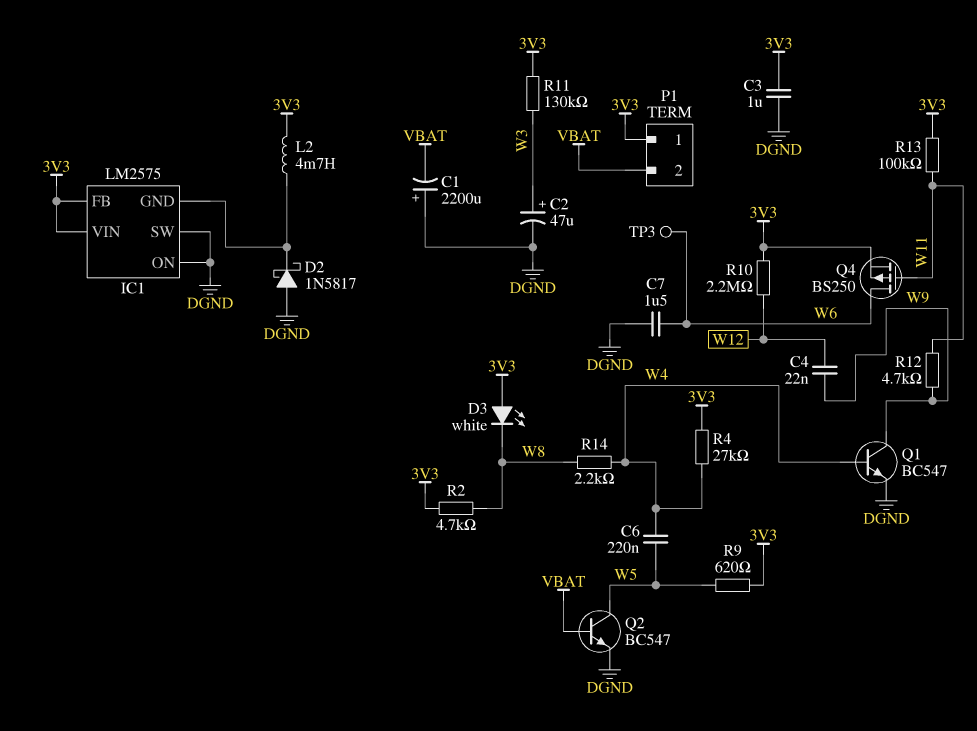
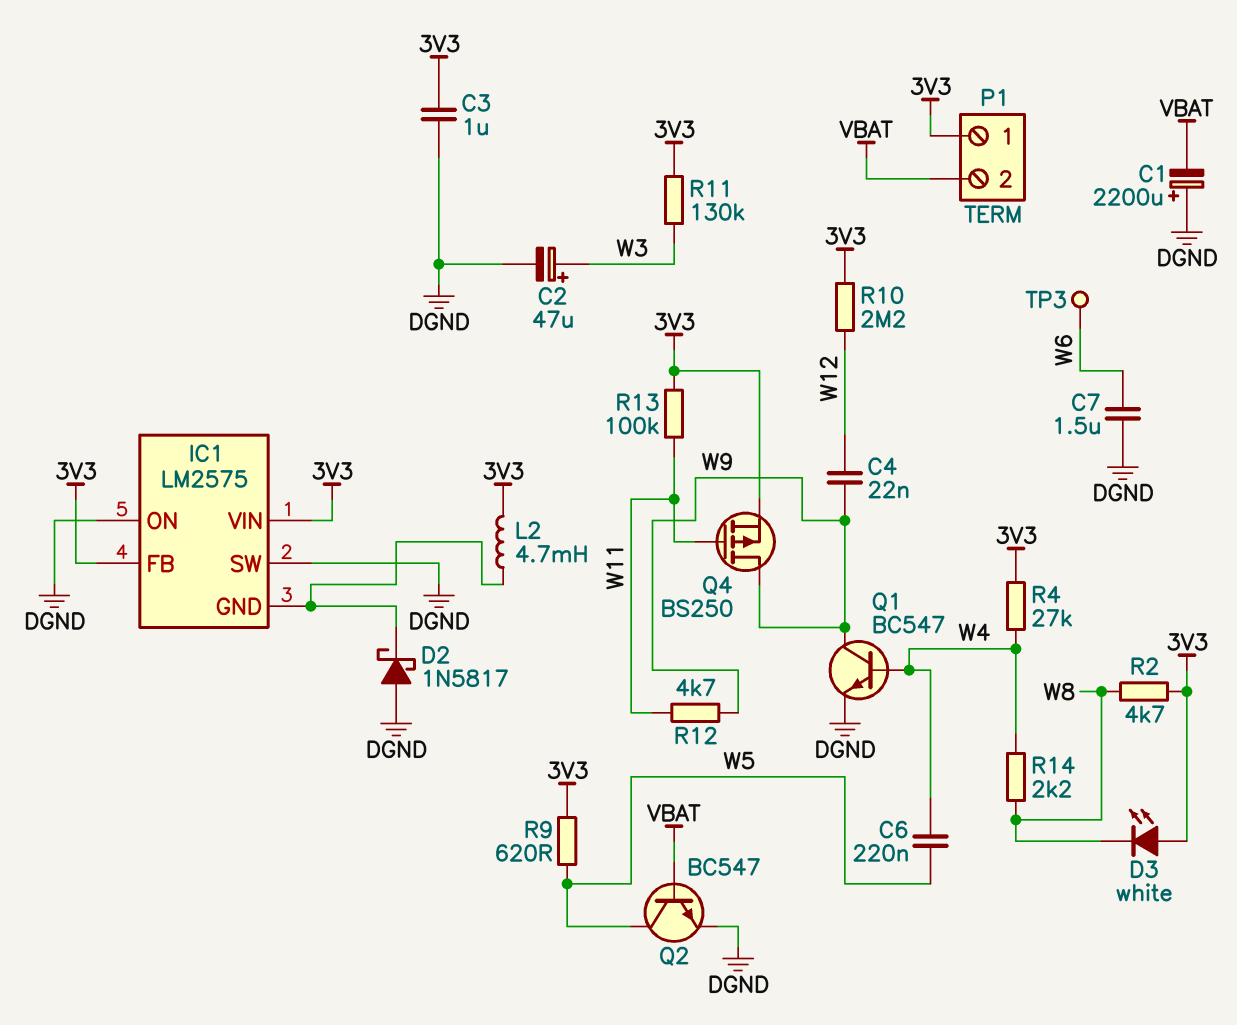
Q4: PMOS BS250 (G W11, D W6, S 3V3) -> PMOS BS250 (G W11, D W9, S 3V3)

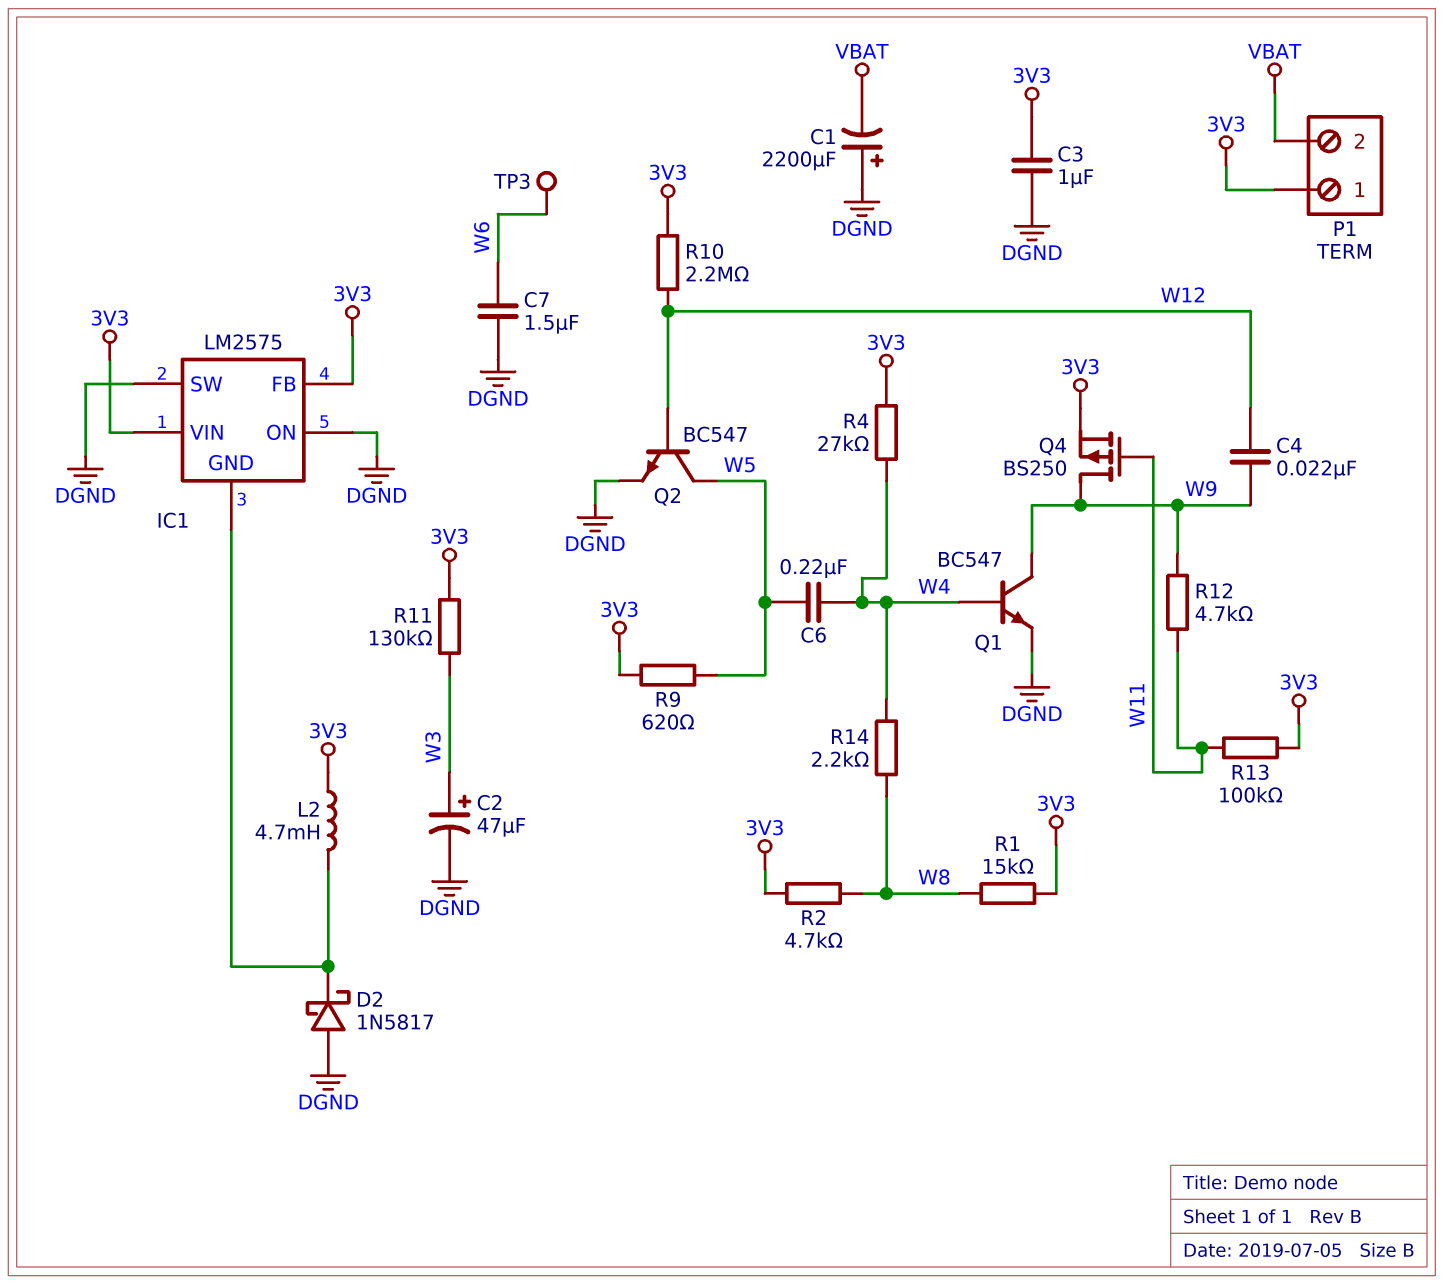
D3: LED white (A 3V3, K W8) -> none
Q2: NPN BC547 (B VBAT, C W5, E DGND) -> NPN BC547 (B W12, C W5, E DGND)
R1: none -> 15k (3V3, W8)

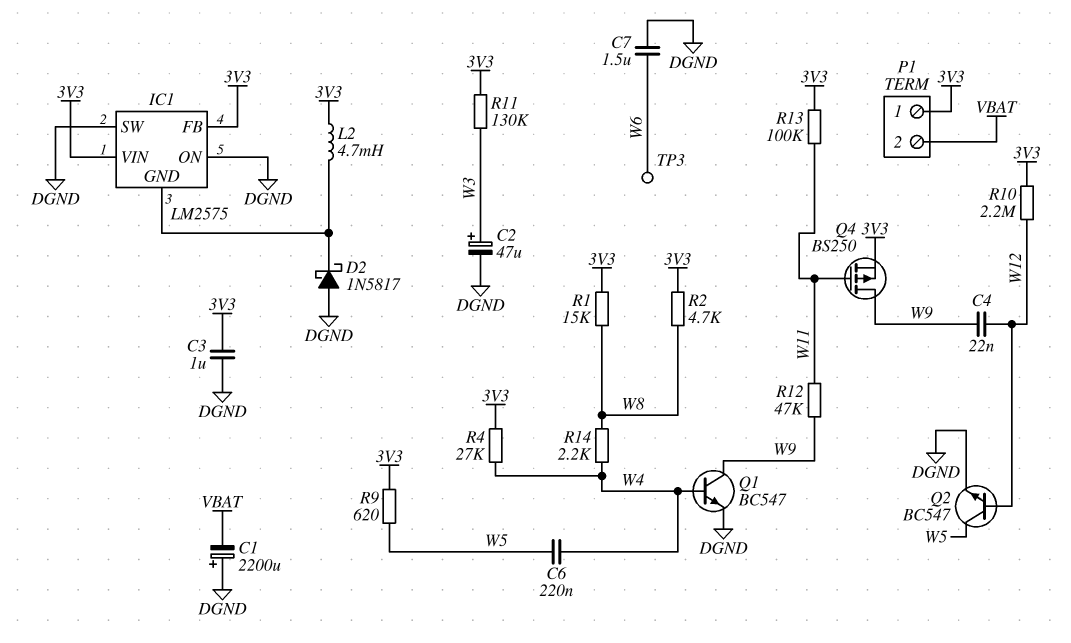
R12: 4.7k (W9, W11) -> 47k (W9, W11)

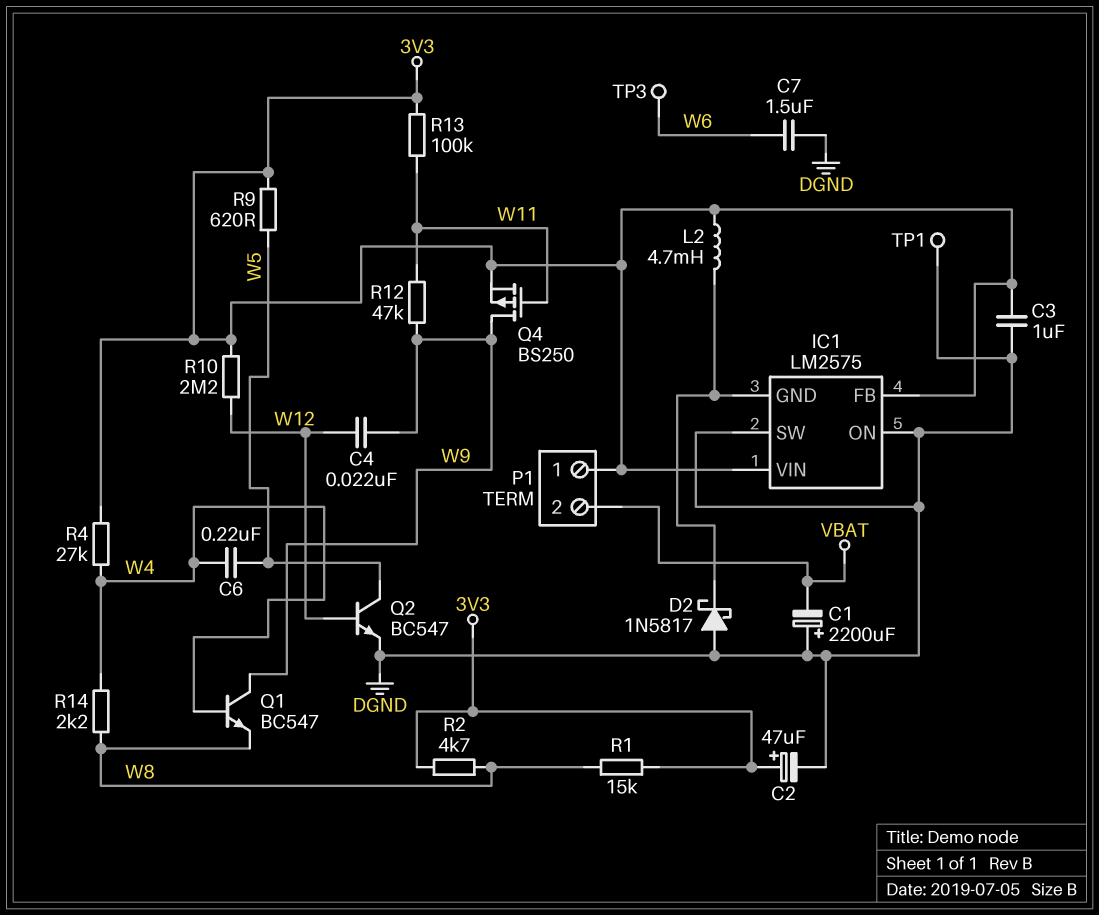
C2: 47uF (plus W3, minus DGND) -> 47uF (plus 3V3, minus DGND)
Q1: NPN BC547 (B W4, C W9, E DGND) -> NPN BC547 (B W4, C W9, E W8)
R11: 130k (3V3, W3) -> none
TP1: none -> test point (DGND)

